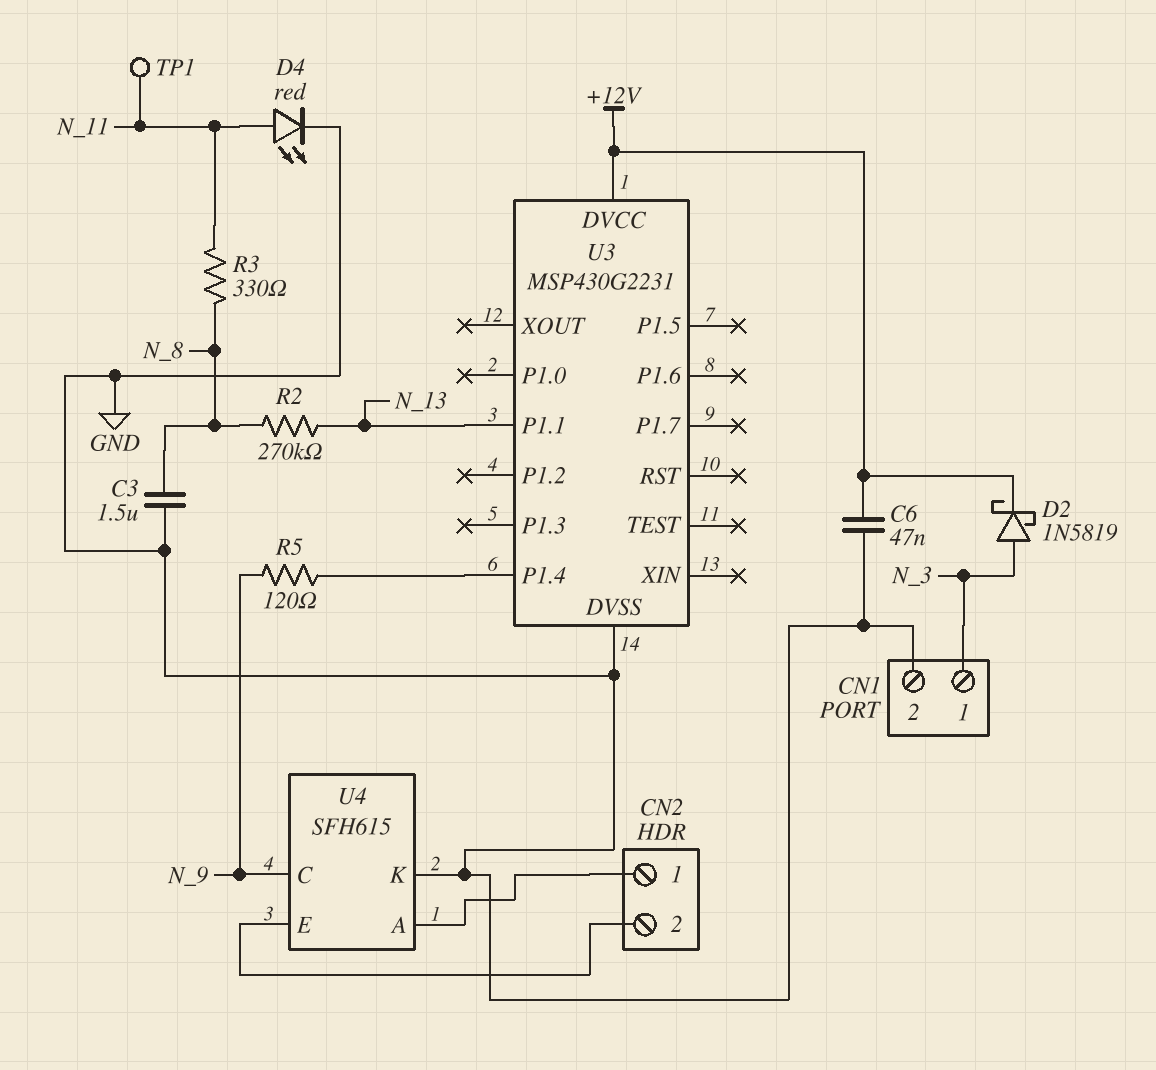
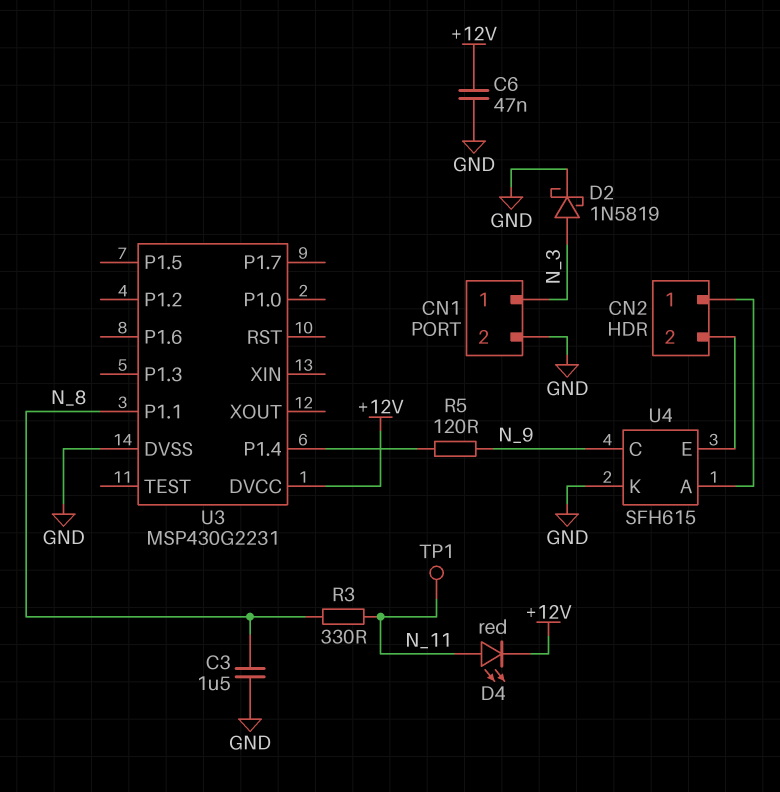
D2: schottky 1N5819 (A N_3, K +12V) -> schottky 1N5819 (A N_3, K GND)
D4: LED red (A N_11, K GND) -> LED red (A N_11, K +12V)
R2: 270k (N_8, N_13) -> none
U3 pin P1.1: N_13 -> N_8

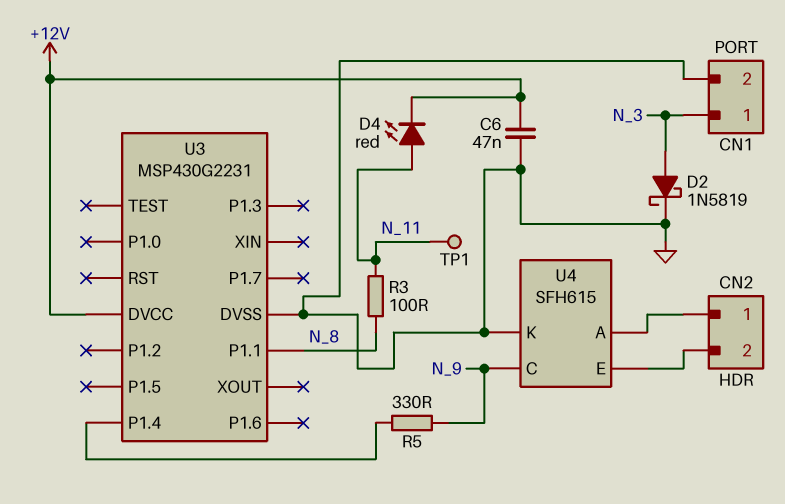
C3: 1.5uF (GND, N_8) -> none
R3: 330 (N_8, N_11) -> 100 (N_8, N_11)
R5: 120 (N_9, U3/P1.4) -> 330 (N_9, U3/P1.4)

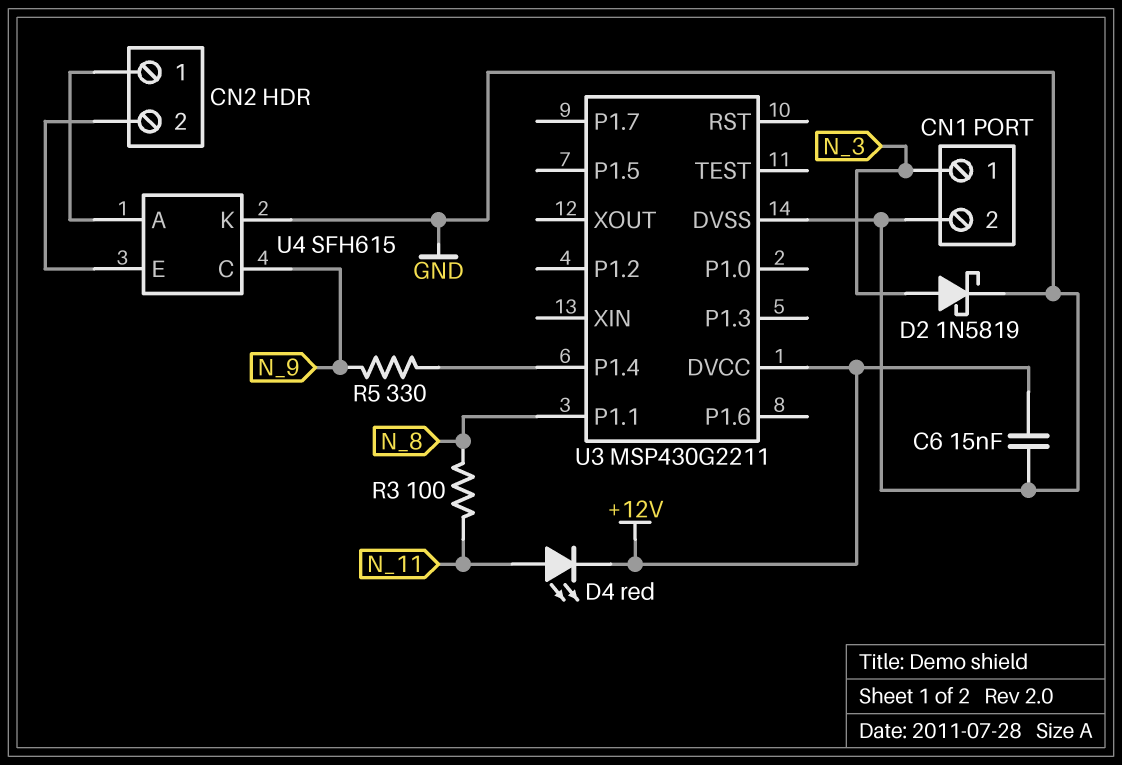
C6: 47nF (+12V, GND) -> 15nF (+12V, GND)
TP1: test point (N_11) -> none
U3: MSP430G2231 -> MSP430G2211

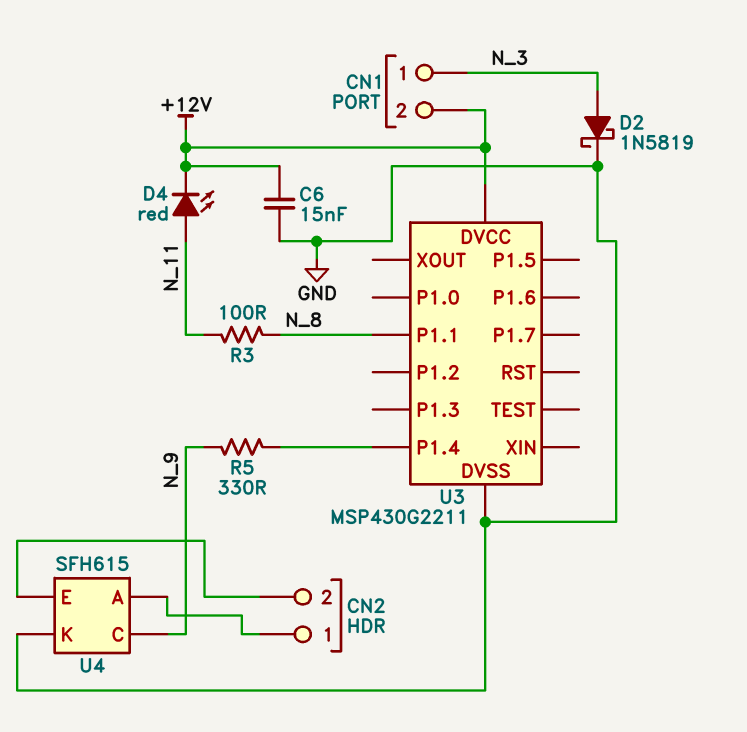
CN1 pin 2: GND -> +12V

